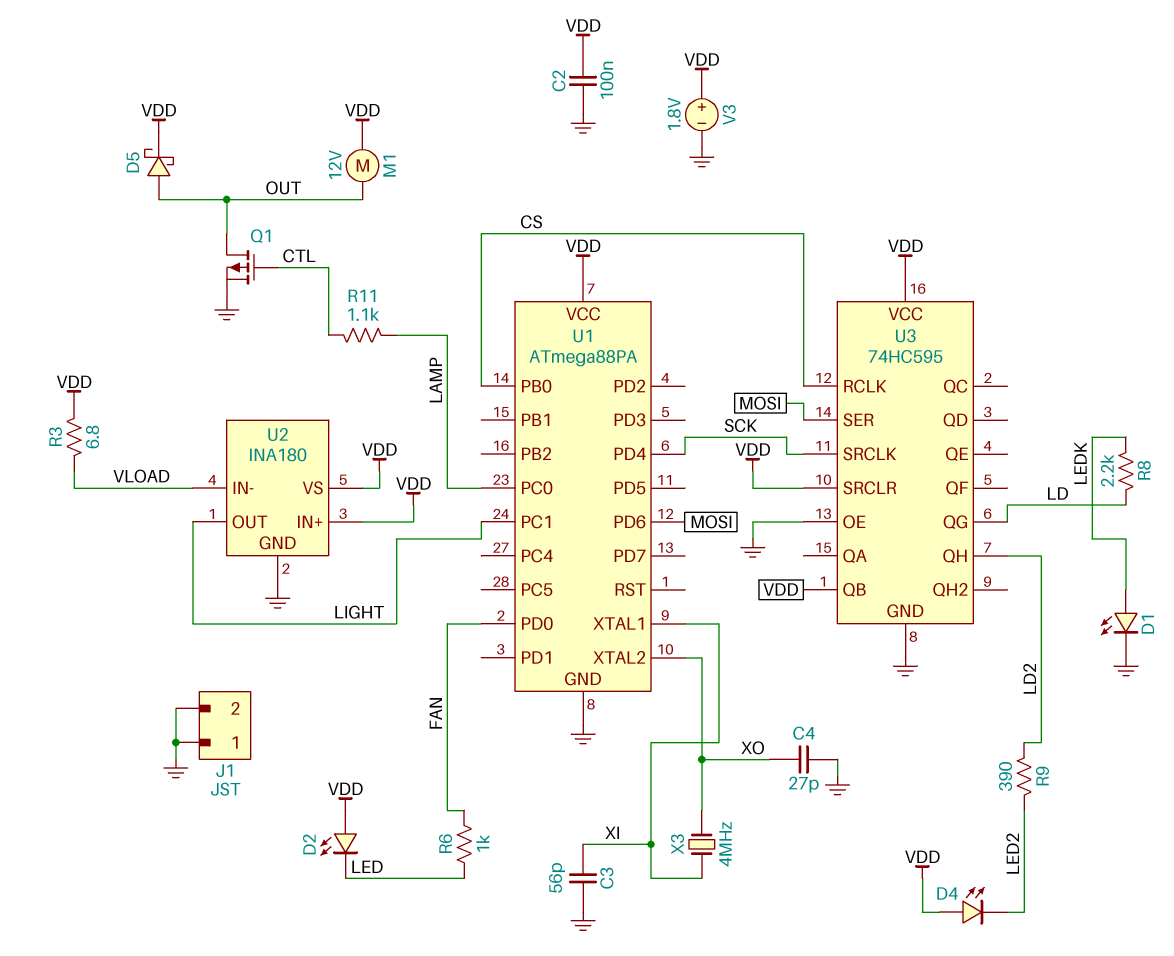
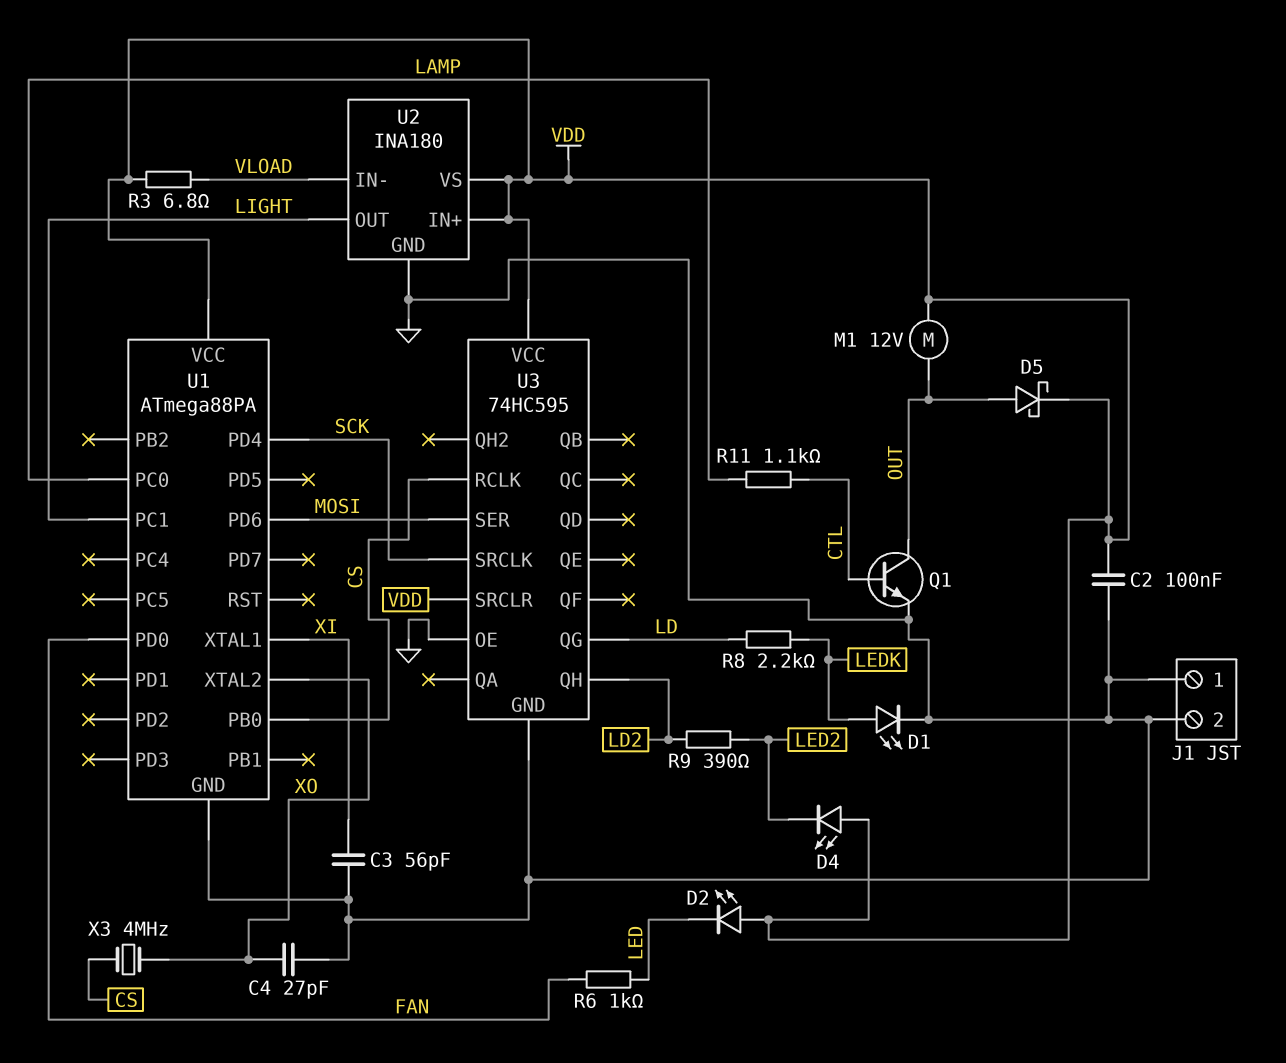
Q1: PMOS (G CTL, D OUT, S GND) -> NPN (B CTL, C OUT, E GND)
U3 pin QB: VDD -> none
V3: 1.8V (plus VDD, minus GND) -> none
X3: 4MHz (XI, XO) -> 4MHz (CS, XO)

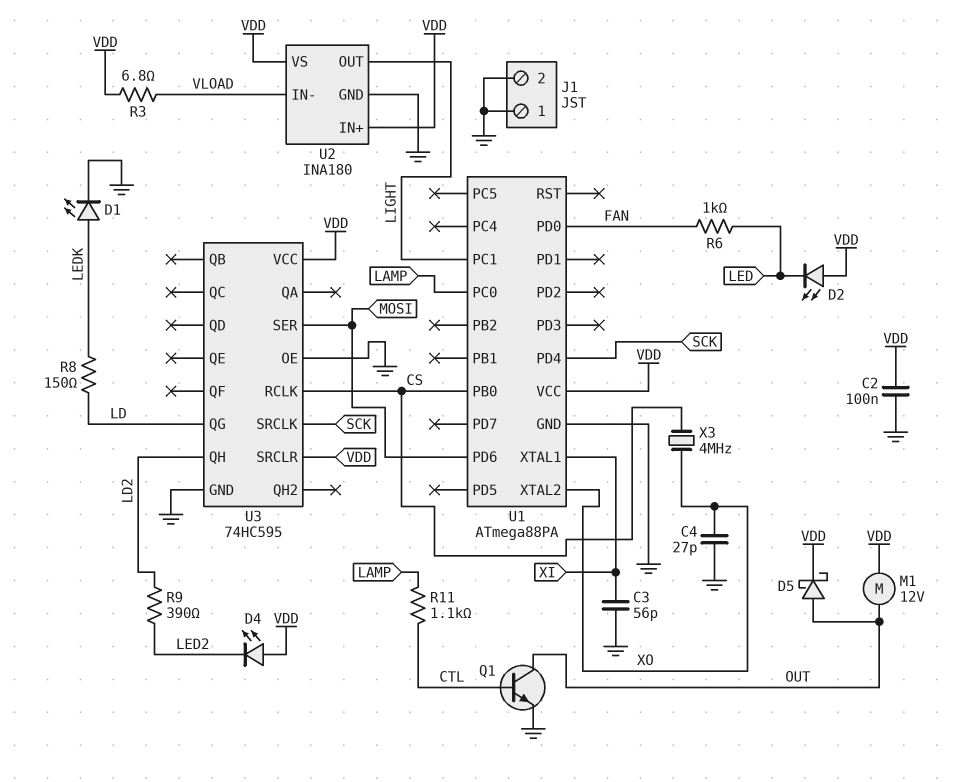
R8: 2.2k (LD, LEDK) -> 150 (LD, LEDK)

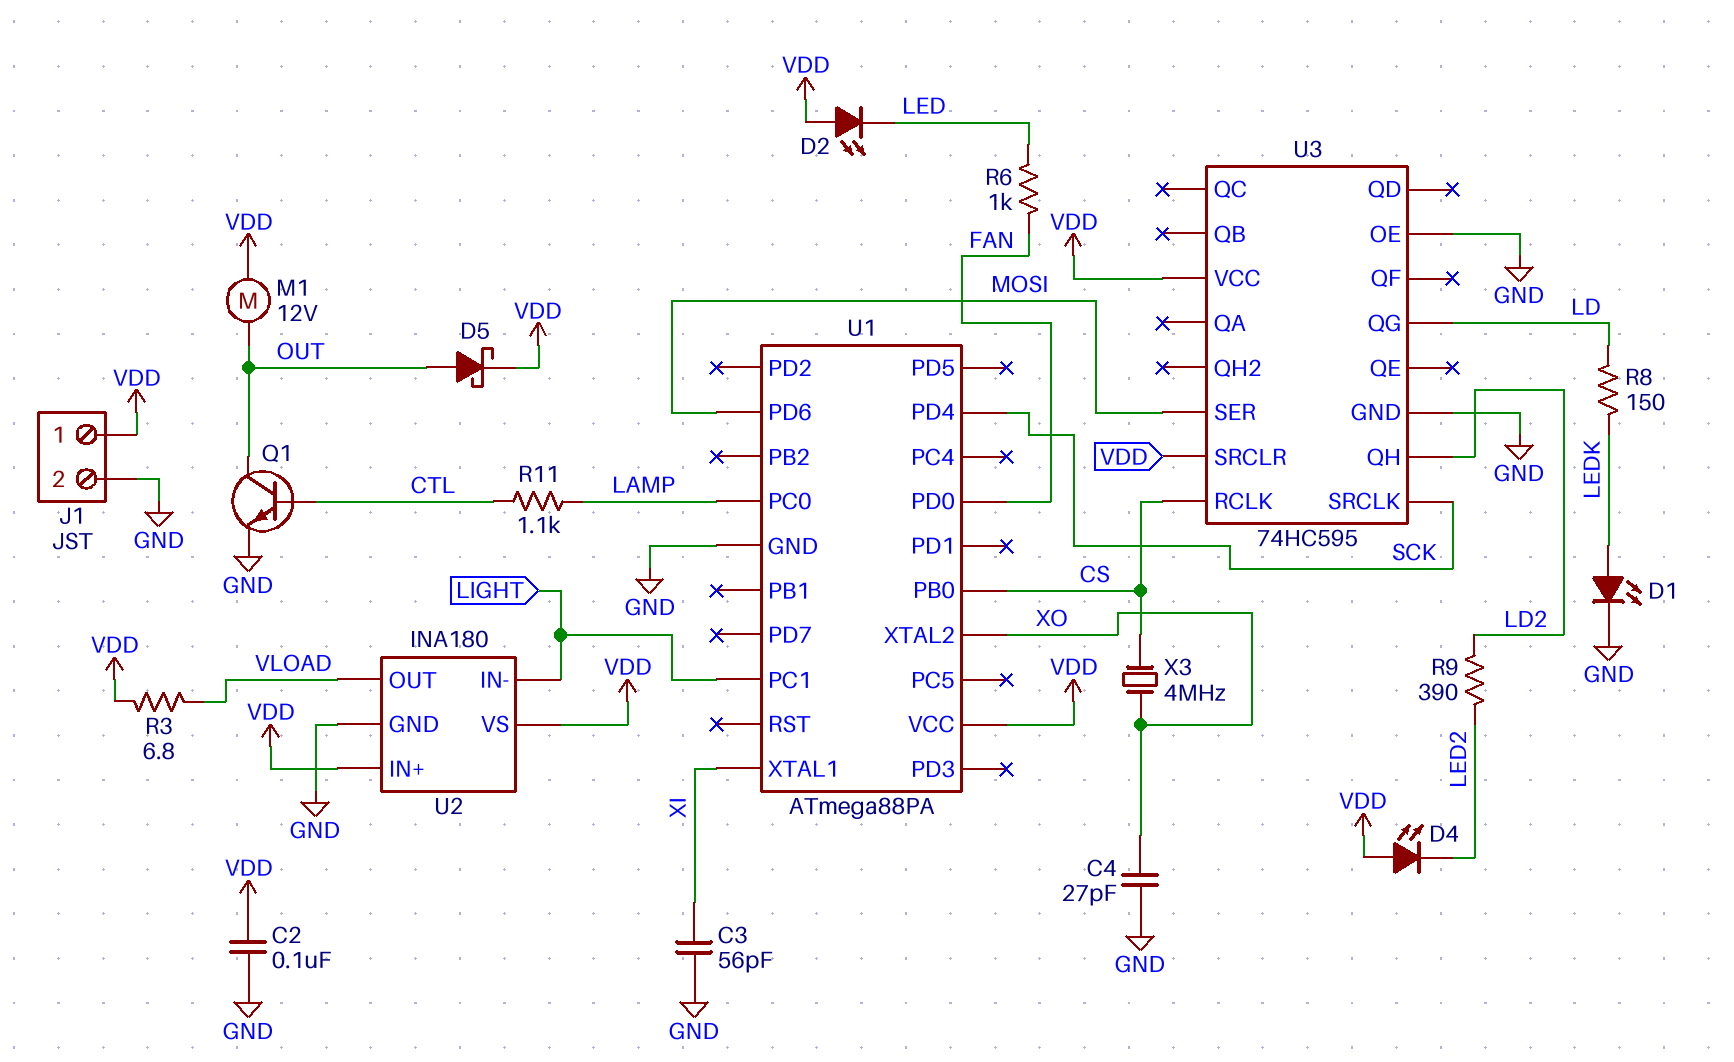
J1 pin 1: GND -> VDD
U2 pin IN-: VLOAD -> LIGHT
U2 pin OUT: LIGHT -> VLOAD

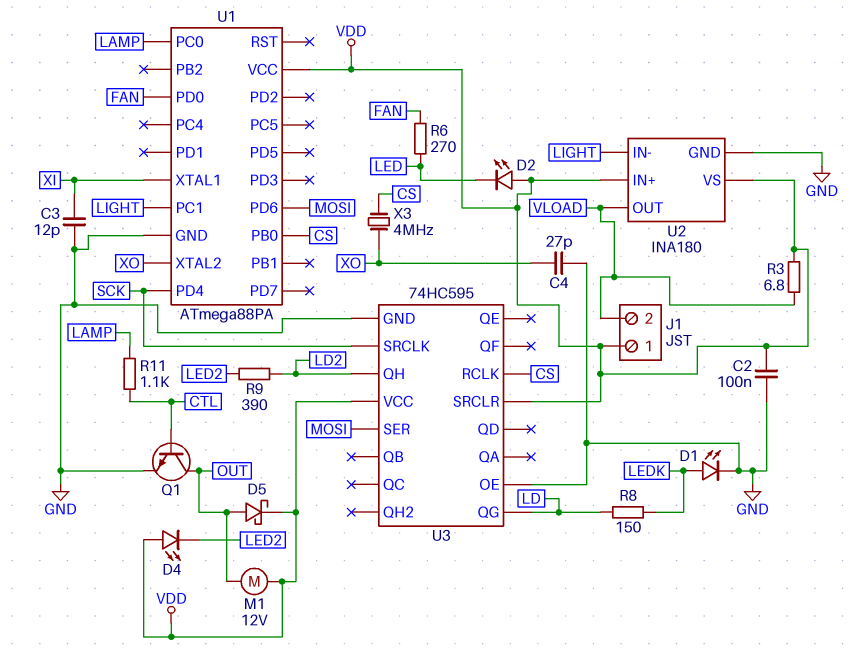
C3: 56pF (GND, XI) -> 12pF (GND, XI)
J1 pin 2: GND -> VLOAD
R6: 1k (FAN, LED) -> 270 (FAN, LED)

